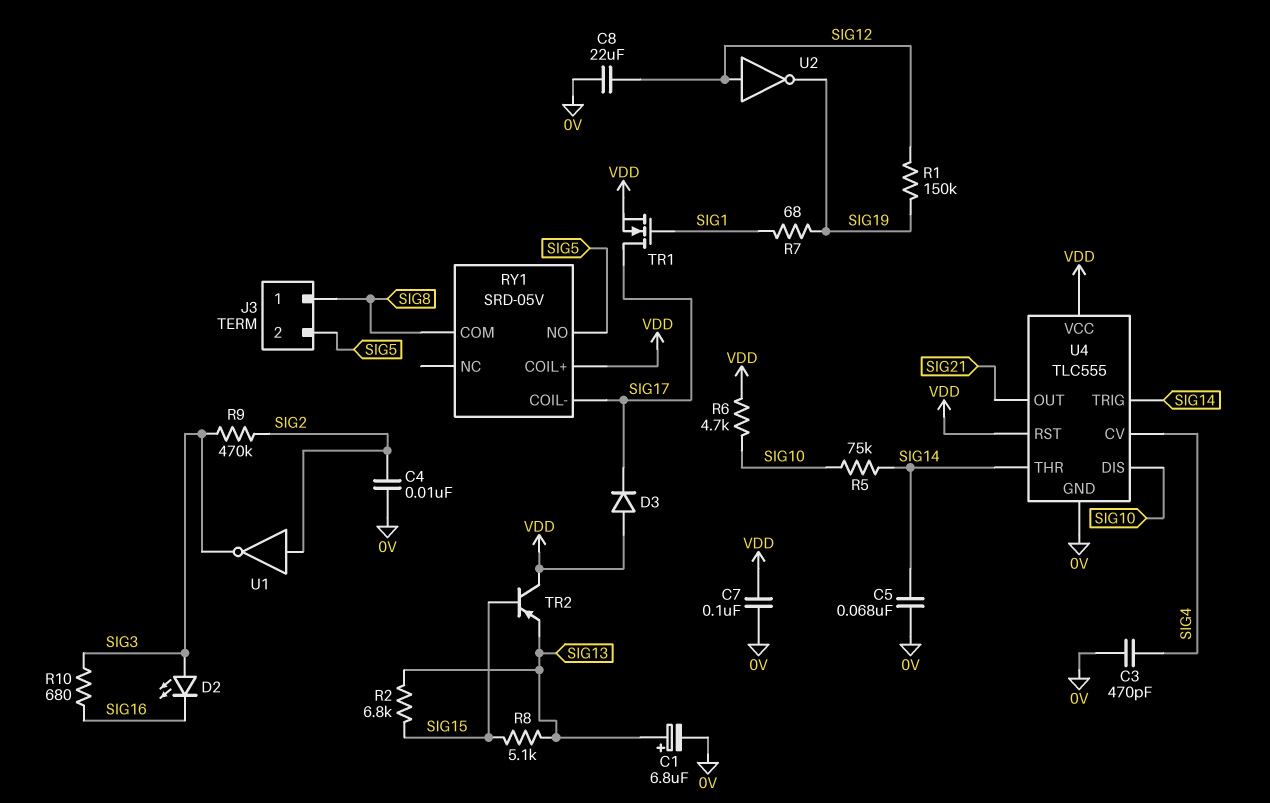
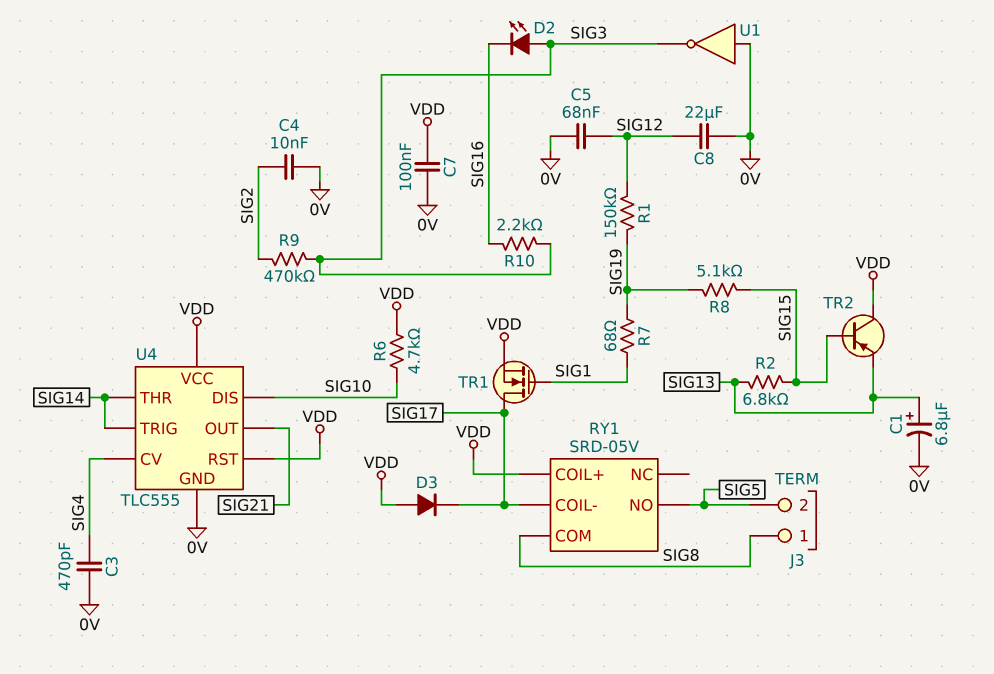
C5: 68nF (0V, SIG14) -> 68nF (0V, SIG12)
R5: 75k (SIG10, SIG14) -> none
R8: 5.1k (SIG13, SIG15) -> 5.1k (SIG15, SIG19)
R10: 680 (SIG3, SIG16) -> 2.2k (SIG3, SIG16)
U1: NOT (in SIG2, out SIG3) -> NOT (in 0V, out SIG3)
U2: NOT (in SIG12, out SIG19) -> none

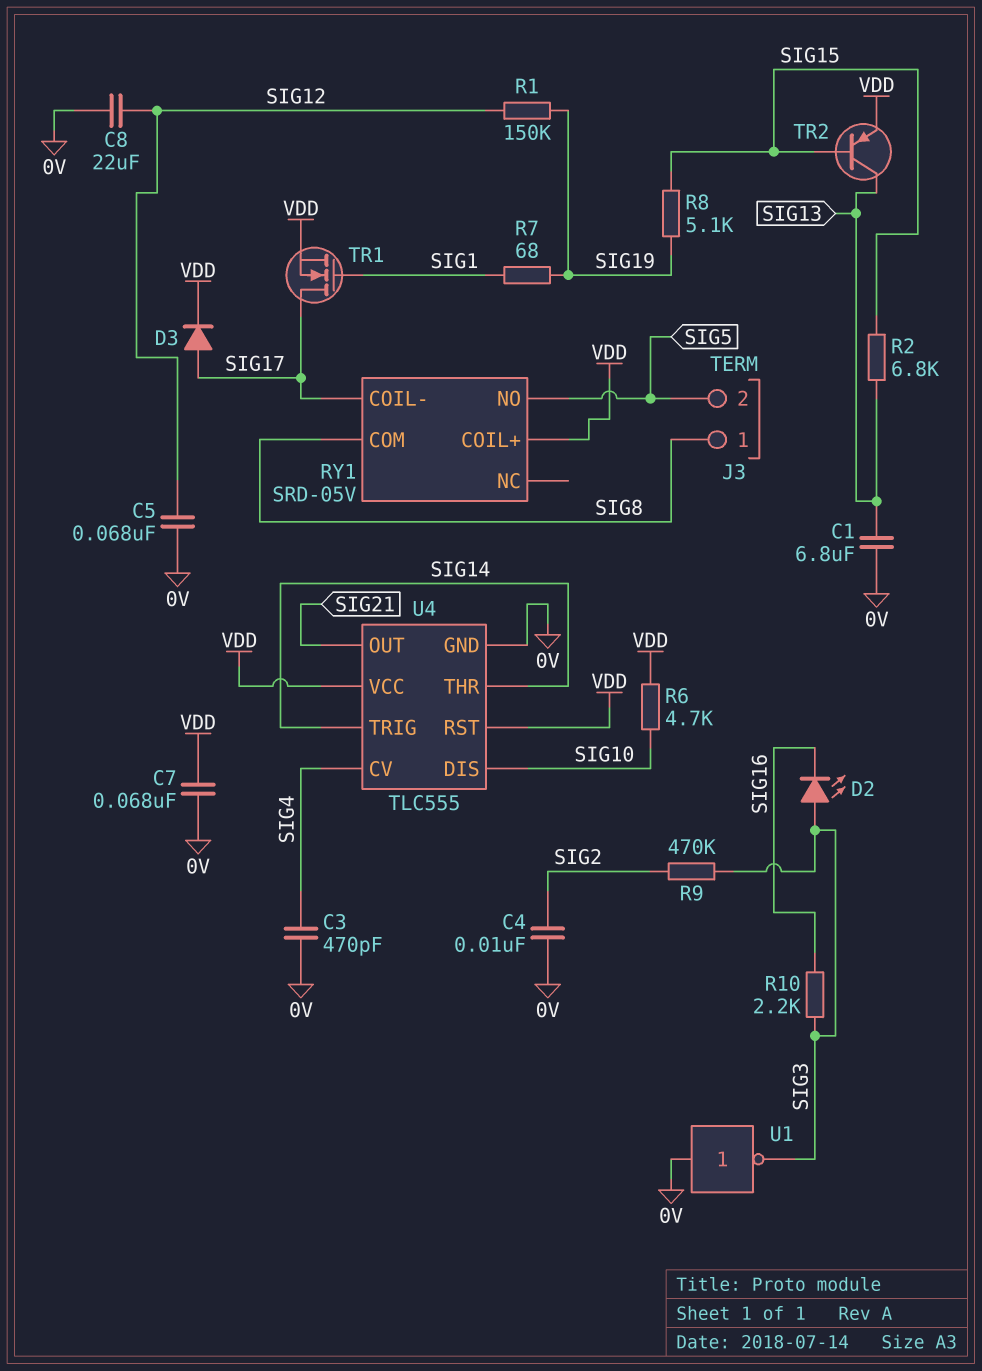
C1: 6.8uF (plus SIG13, minus 0V) -> 6.8uF (0V, SIG13)
C7: 100nF (0V, VDD) -> 68nF (0V, VDD)
D3: diode (A VDD, K SIG17) -> diode (A SIG17, K VDD)
TR2: PNP (B SIG15, C VDD, E SIG13) -> PNP (B SIG15, C SIG13, E VDD)

